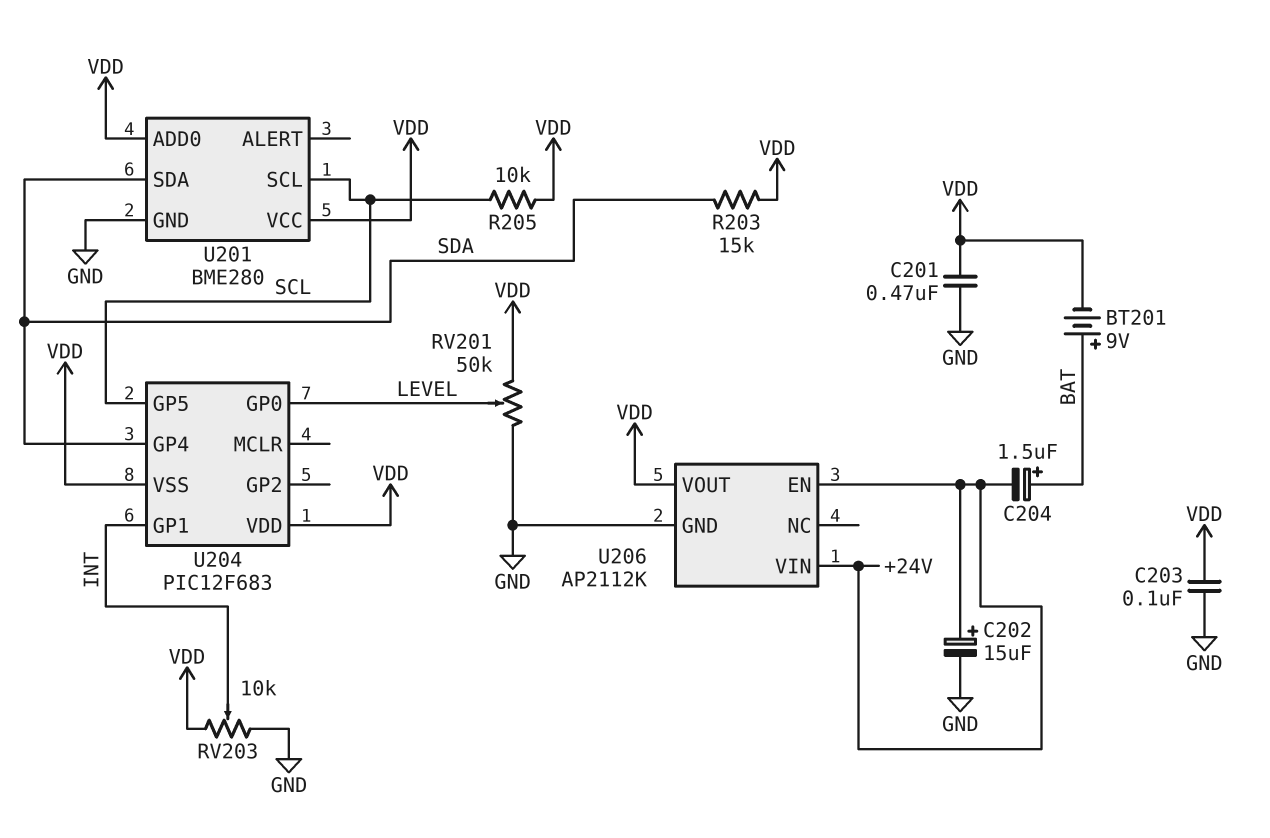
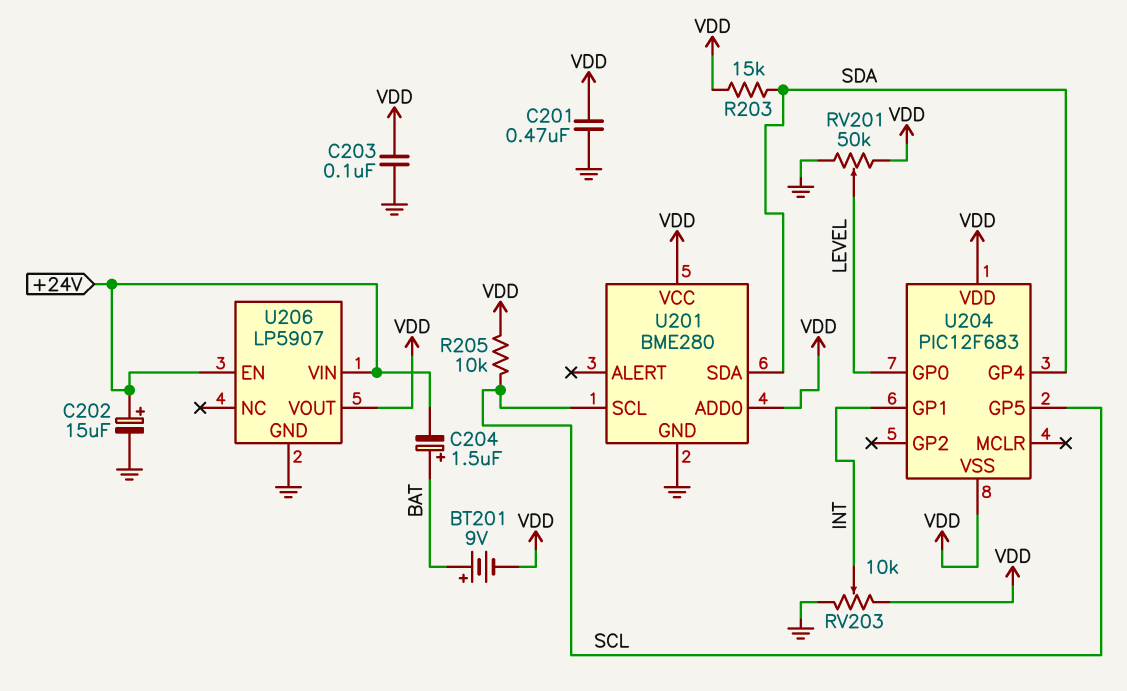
U206: AP2112K -> LP5907

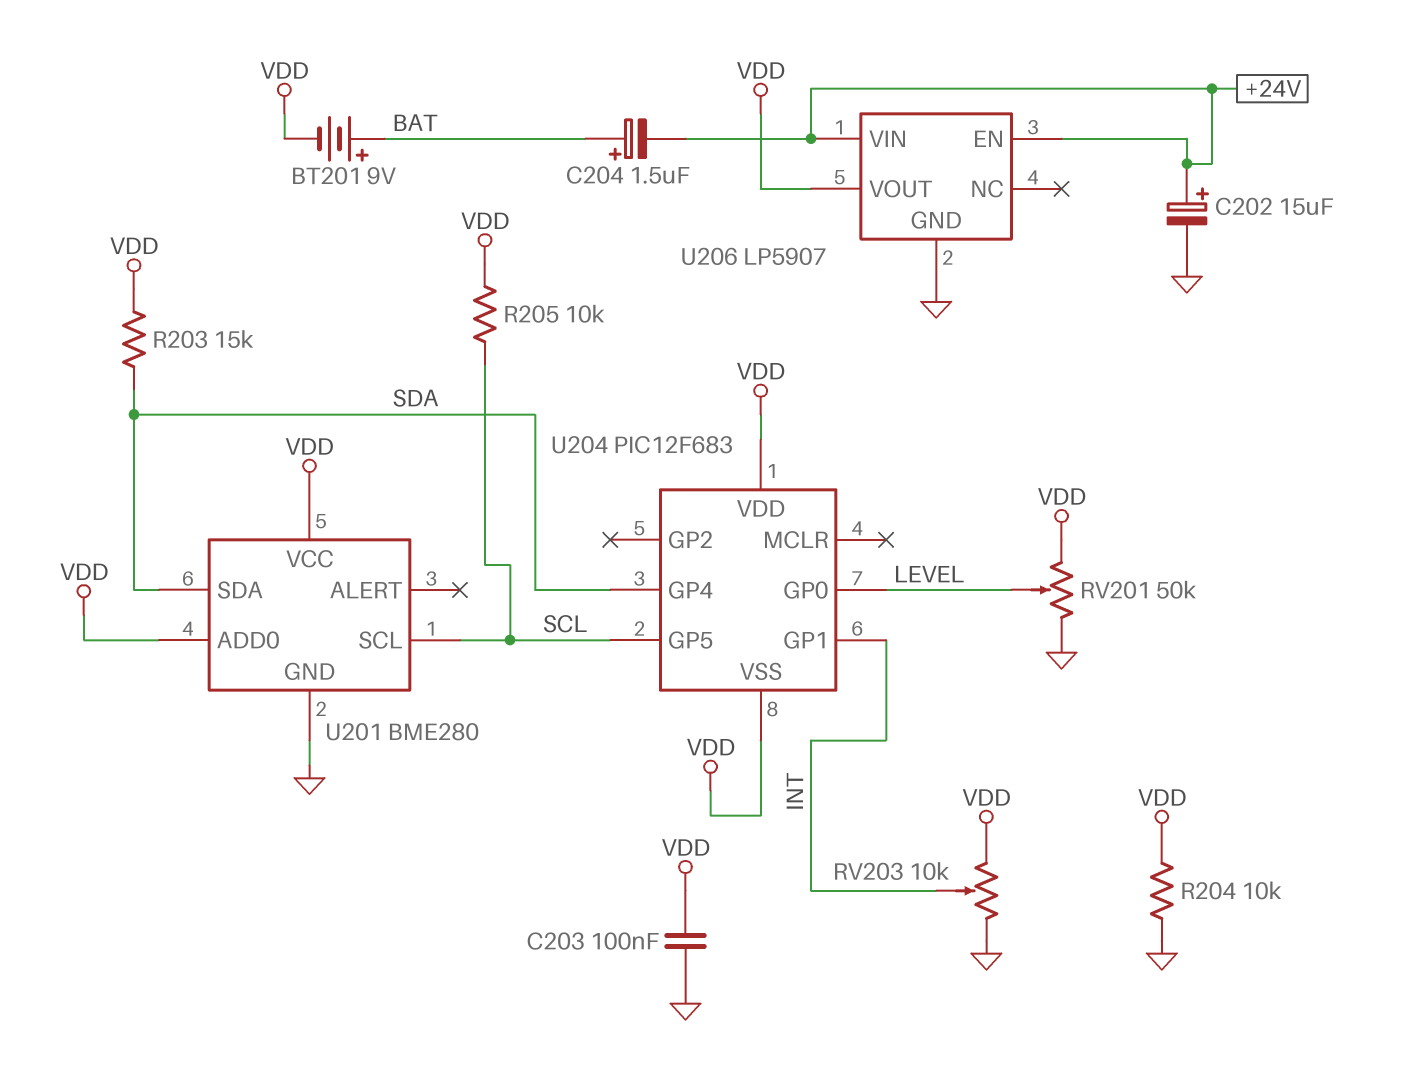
C201: 470nF (GND, VDD) -> none
R204: none -> 10k (GND, VDD)

